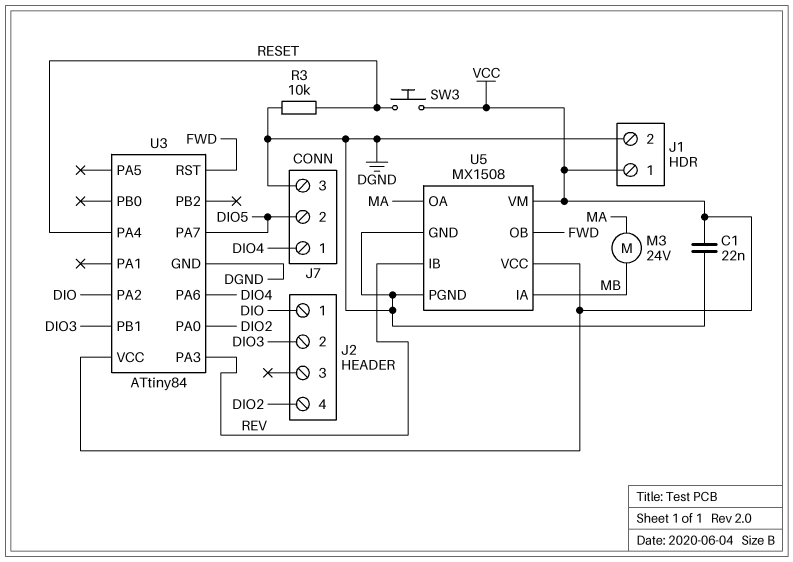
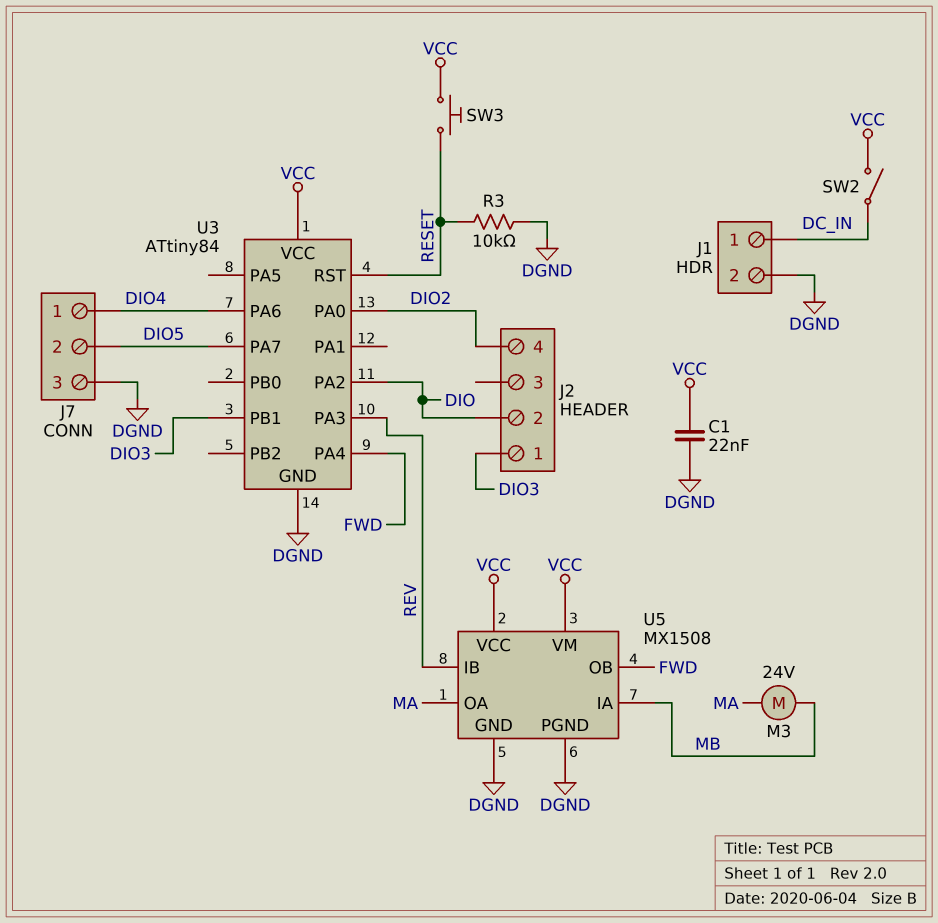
J1 pin 1: VCC -> DC_IN
J2 pin 1: DIO -> DIO3
J2 pin 2: DIO3 -> DIO
SW2: none -> switch (DC_IN, VCC)
U3 pin PA4: RESET -> FWD
U3 pin RST: FWD -> RESET

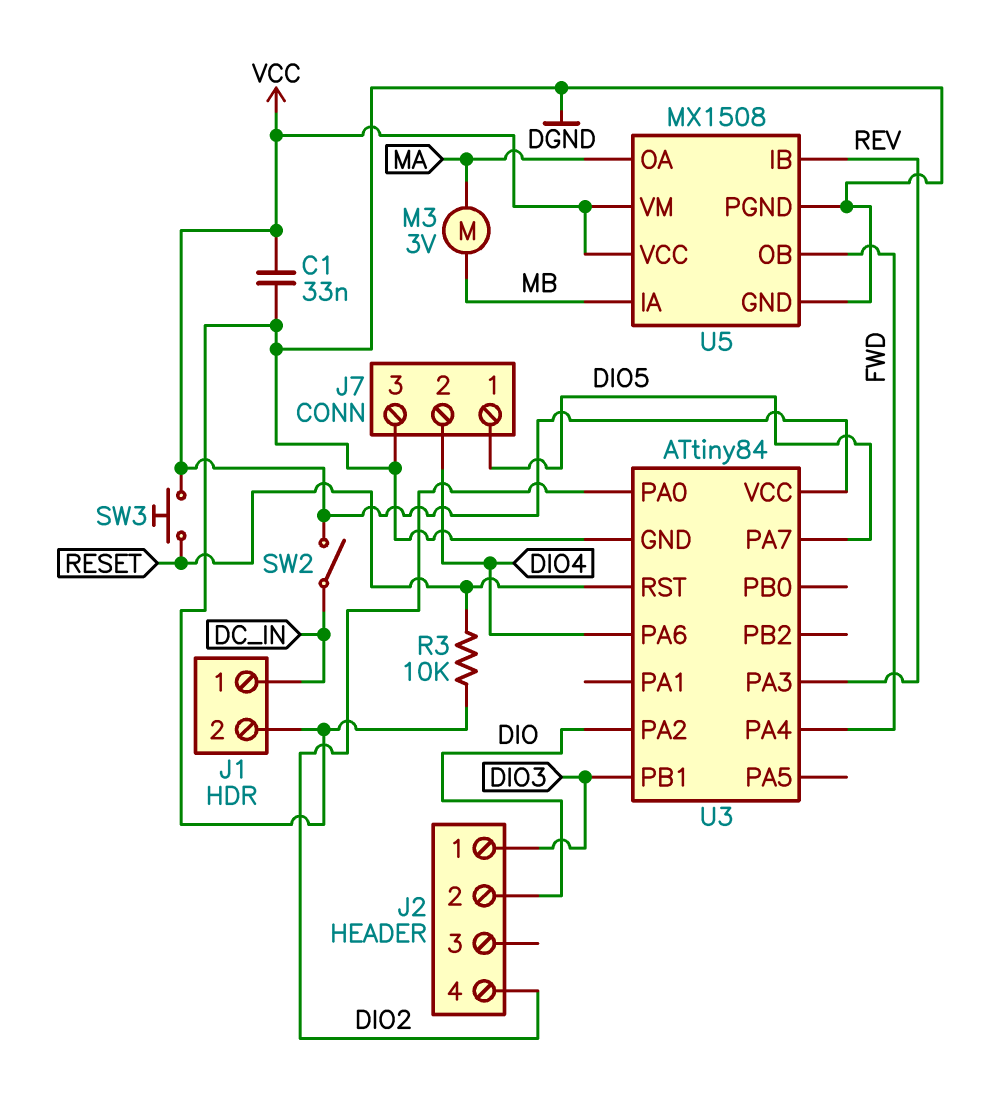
C1: 22nF (DGND, VCC) -> 33nF (DGND, VCC)
J7 pin 1: DIO4 -> DIO5
J7 pin 2: DIO5 -> DIO4
M3: motor 24V (MA, MB) -> motor 3V (MA, MB)

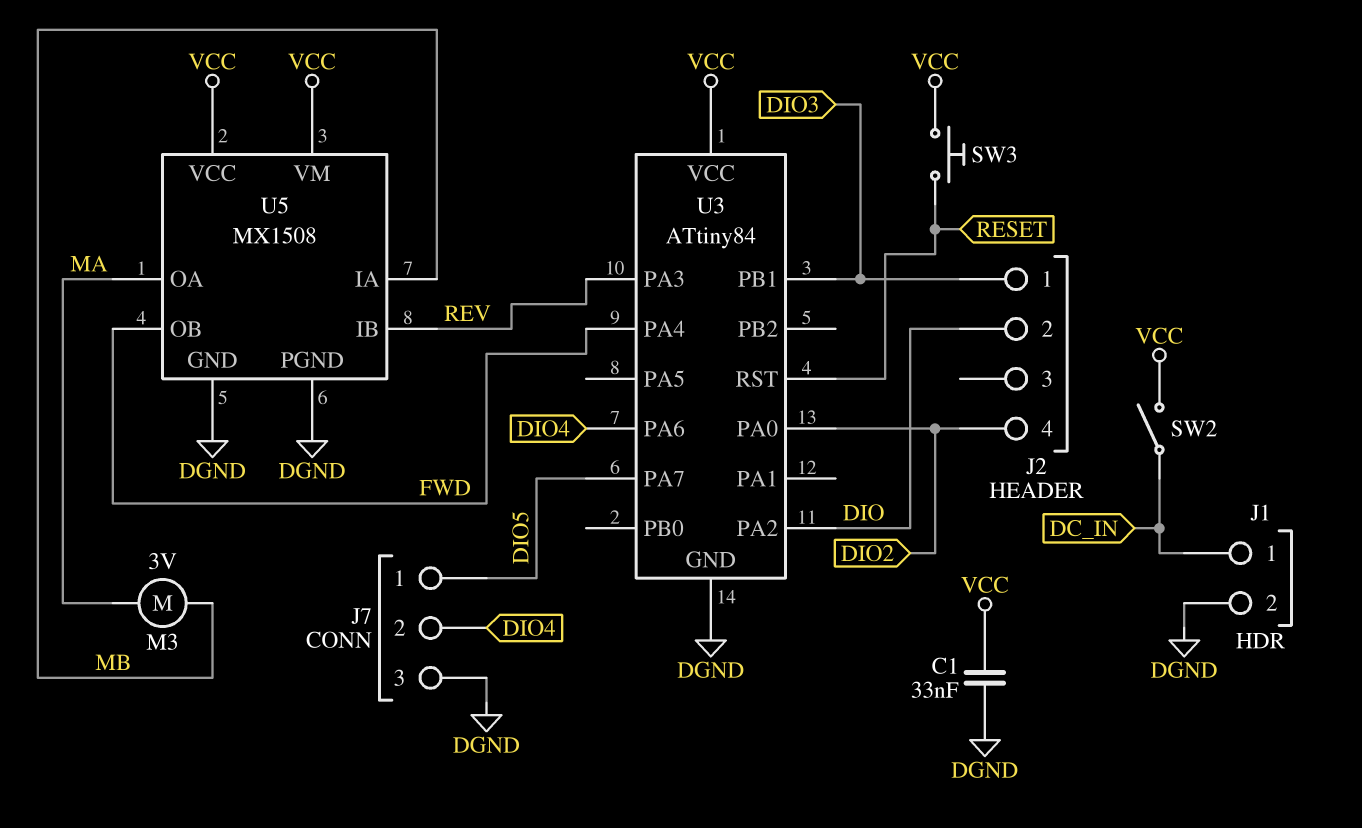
R3: 10k (DGND, RESET) -> none

